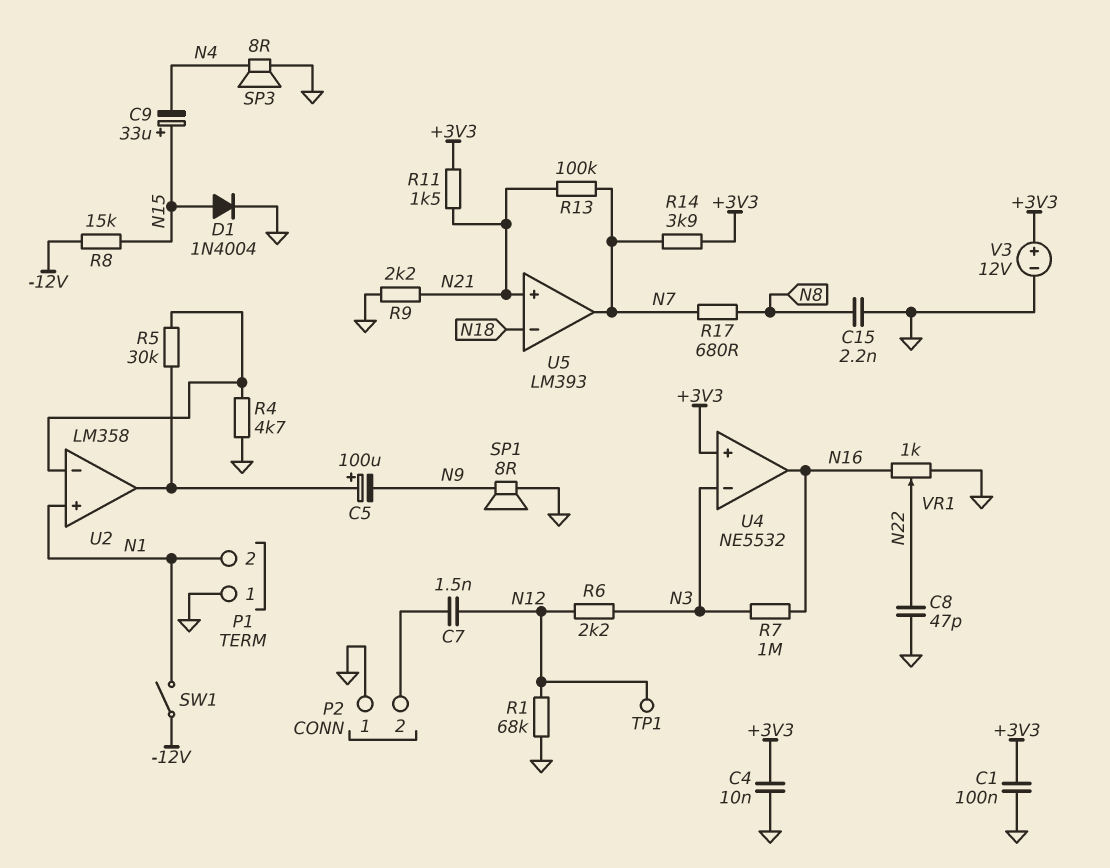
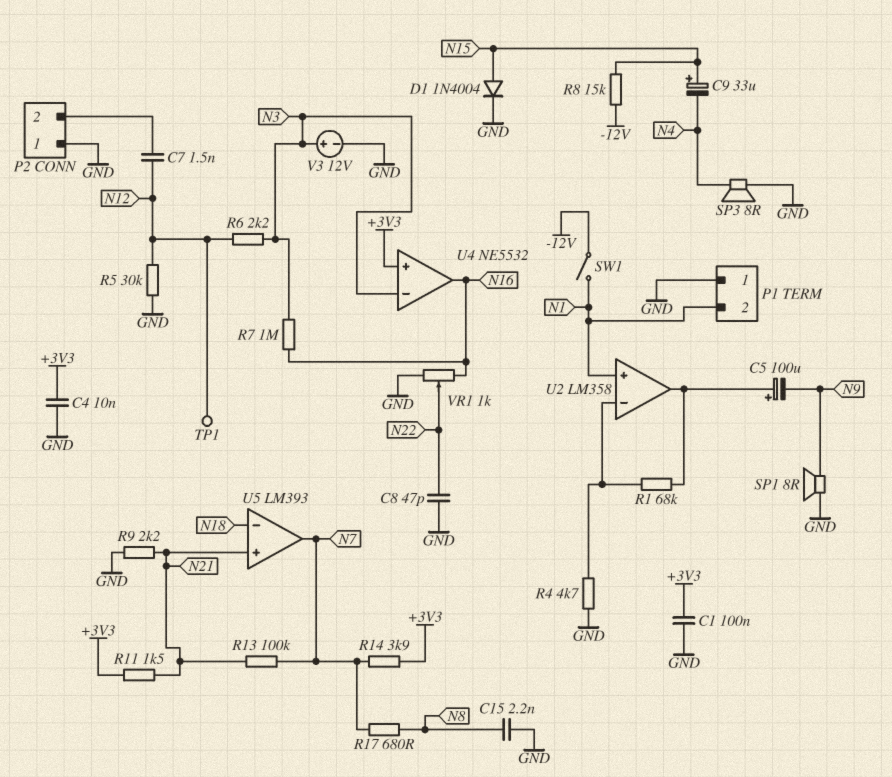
R1: 68k (GND, N12) -> 68k (U2/in-, U2/out)
R5: 30k (U2/in-, U2/out) -> 30k (GND, N12)
V3: 12V (plus +3V3, minus GND) -> 12V (plus N3, minus GND)

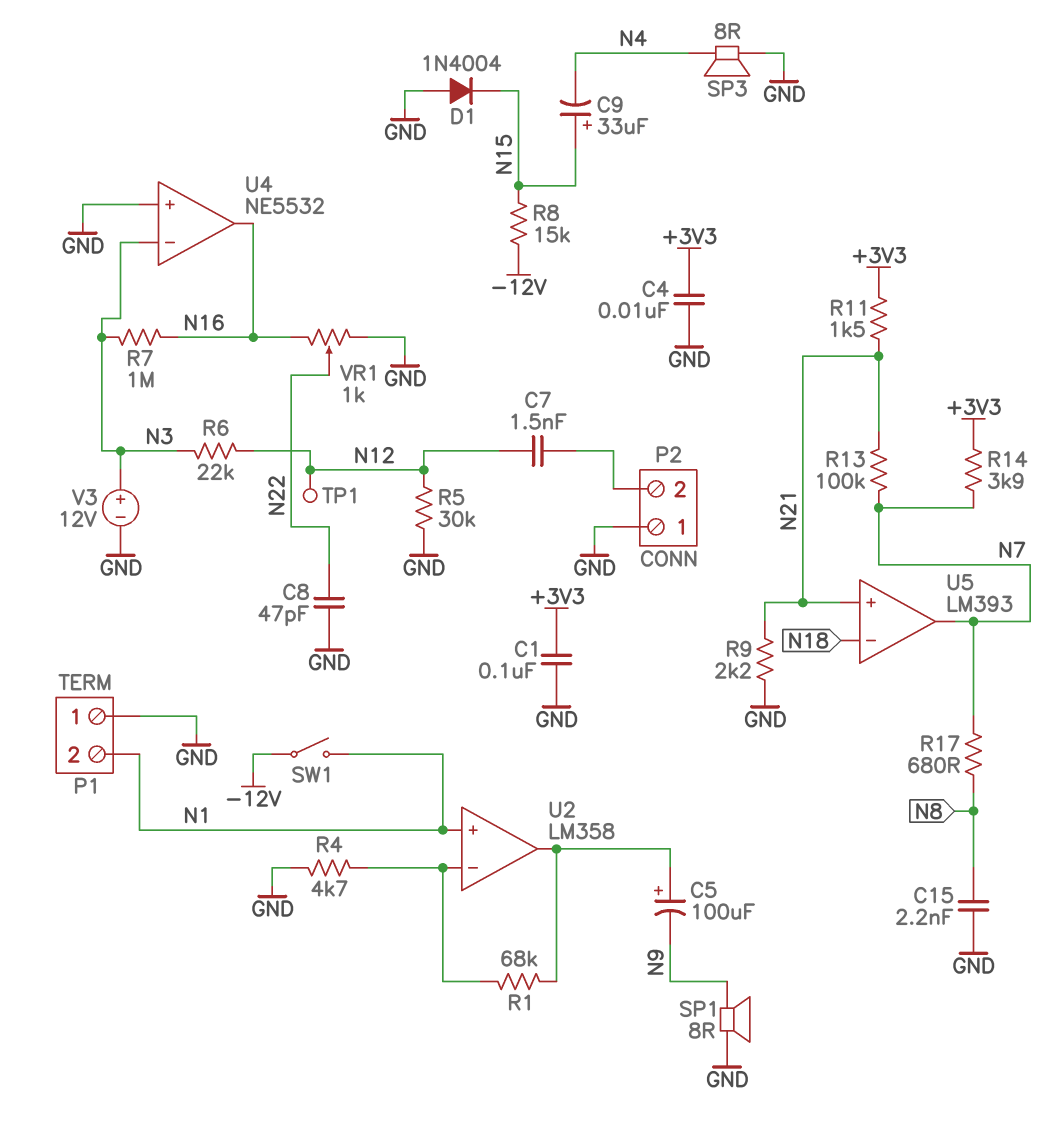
D1: diode 1N4004 (A N15, K GND) -> diode 1N4004 (A GND, K N15)
R6: 2.2k (N3, N12) -> 22k (N3, N12)
U4 pin in+: +3V3 -> GND

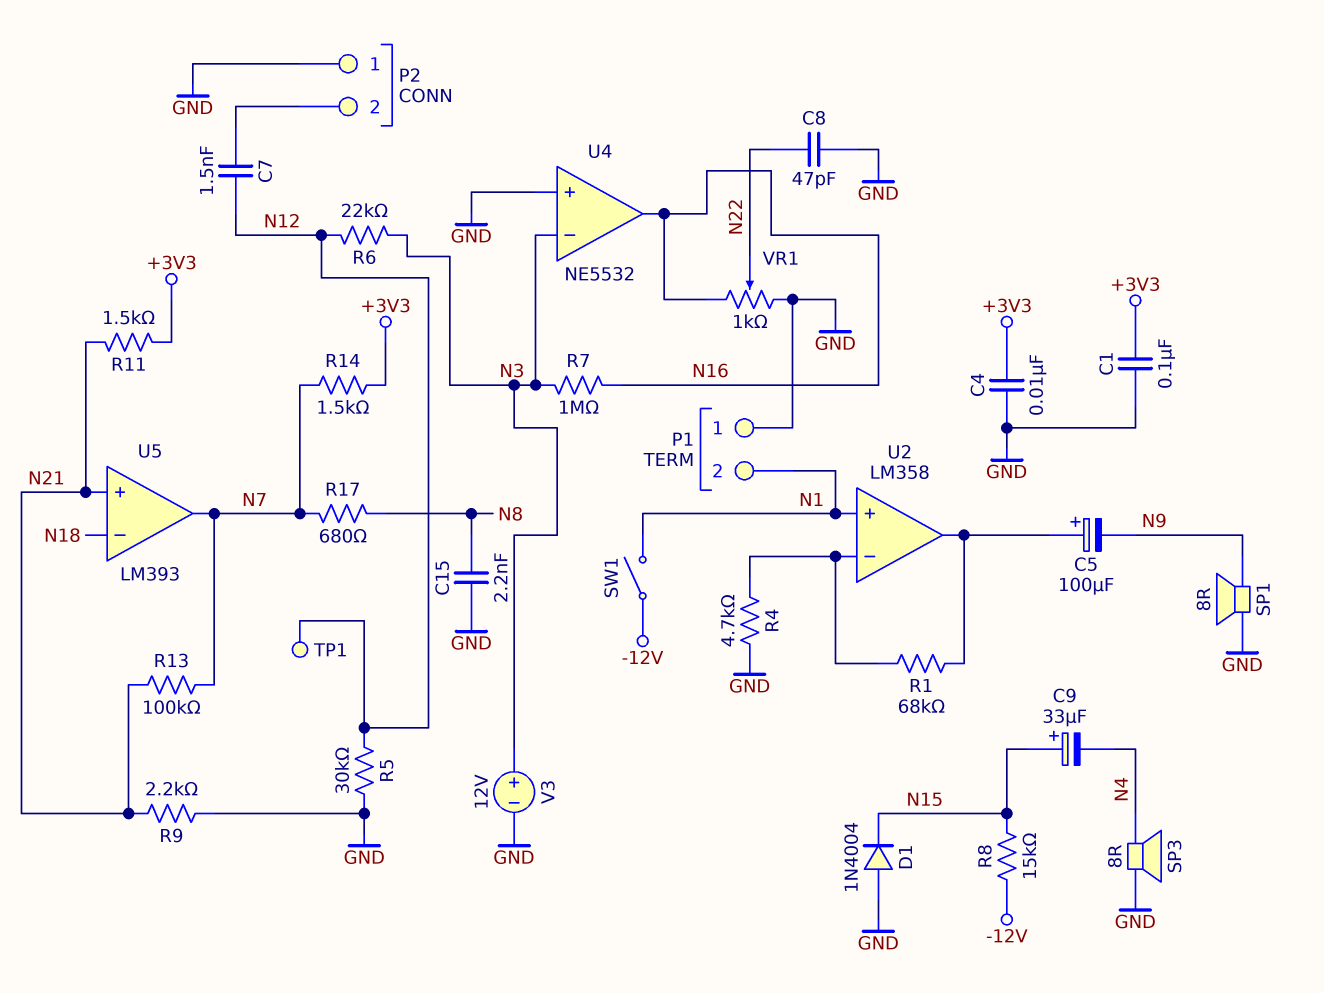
R14: 3.9k (+3V3, N7) -> 1.5k (+3V3, N7)

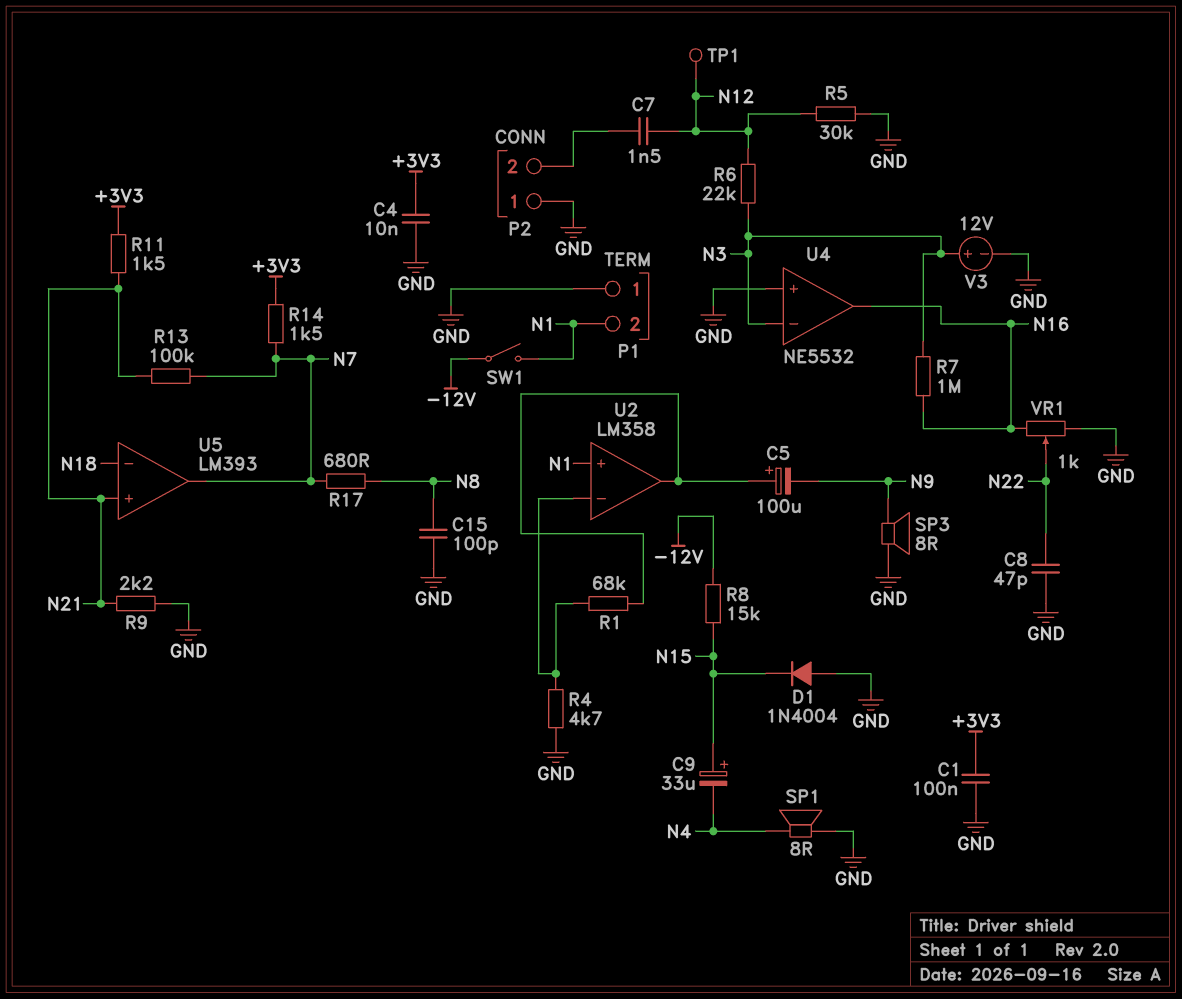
C15: 2.2nF (GND, N8) -> 100pF (GND, N8)
SP1: speaker 8R (GND, N9) -> speaker 8R (GND, N4)
SP3: speaker 8R (GND, N4) -> speaker 8R (GND, N9)

